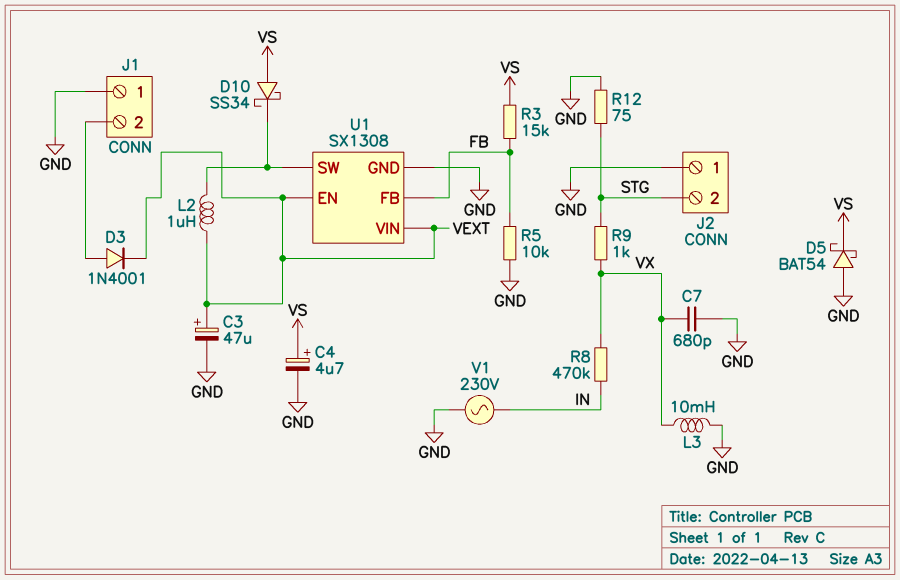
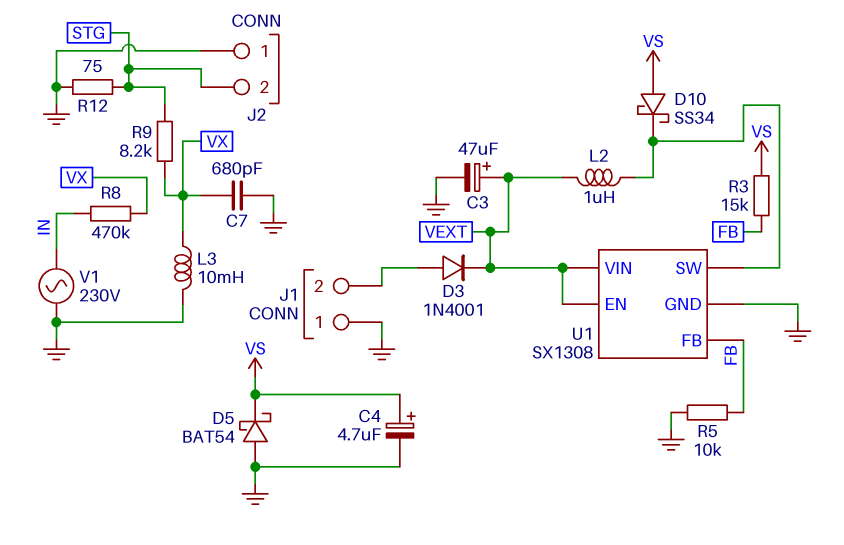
R9: 1k (STG, VX) -> 8.2k (STG, VX)

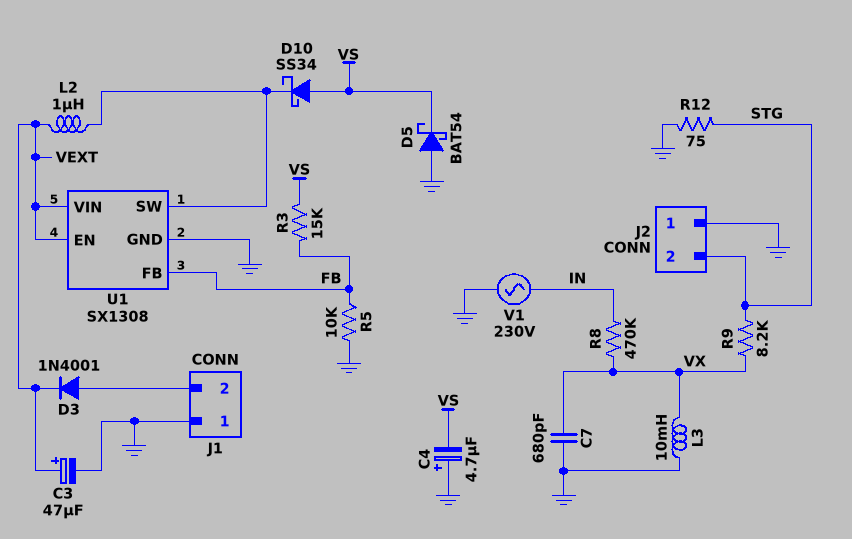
C4: 4.7uF (plus VS, minus GND) -> 4.7uF (plus GND, minus VS)

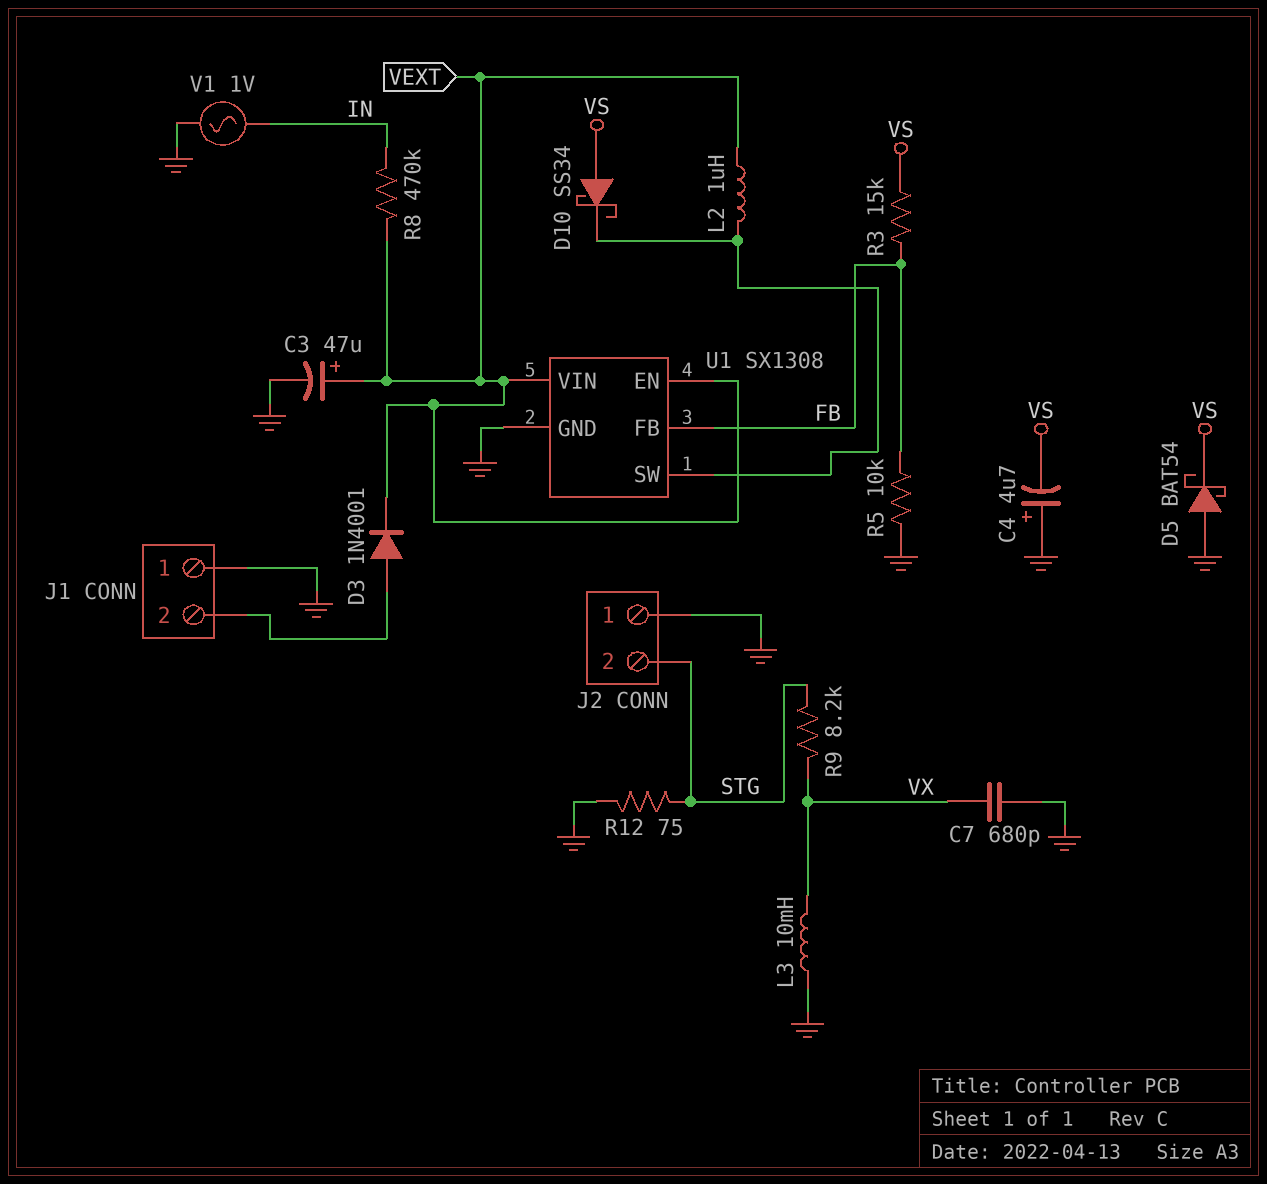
R8: 470k (IN, VX) -> 470k (IN, VEXT)
V1: AC 230V (GND, IN) -> AC 1V (GND, IN)

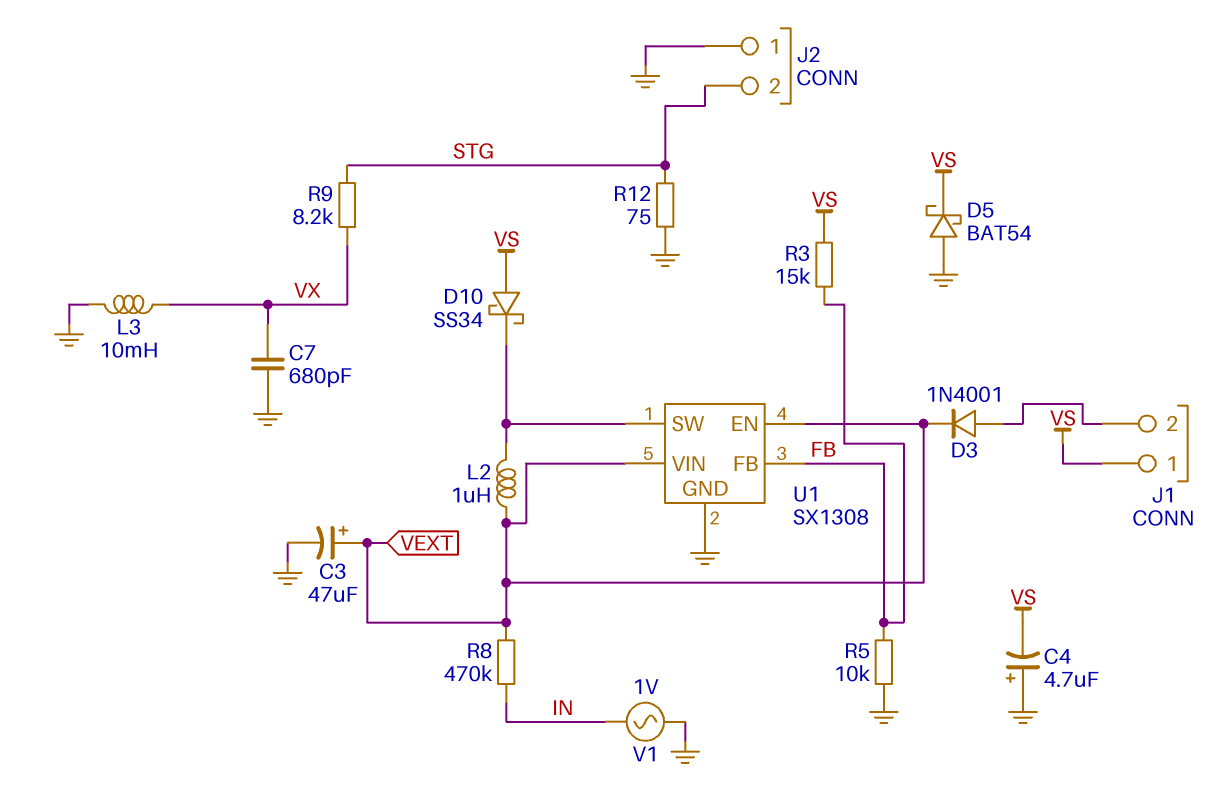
J1 pin 1: GND -> VS

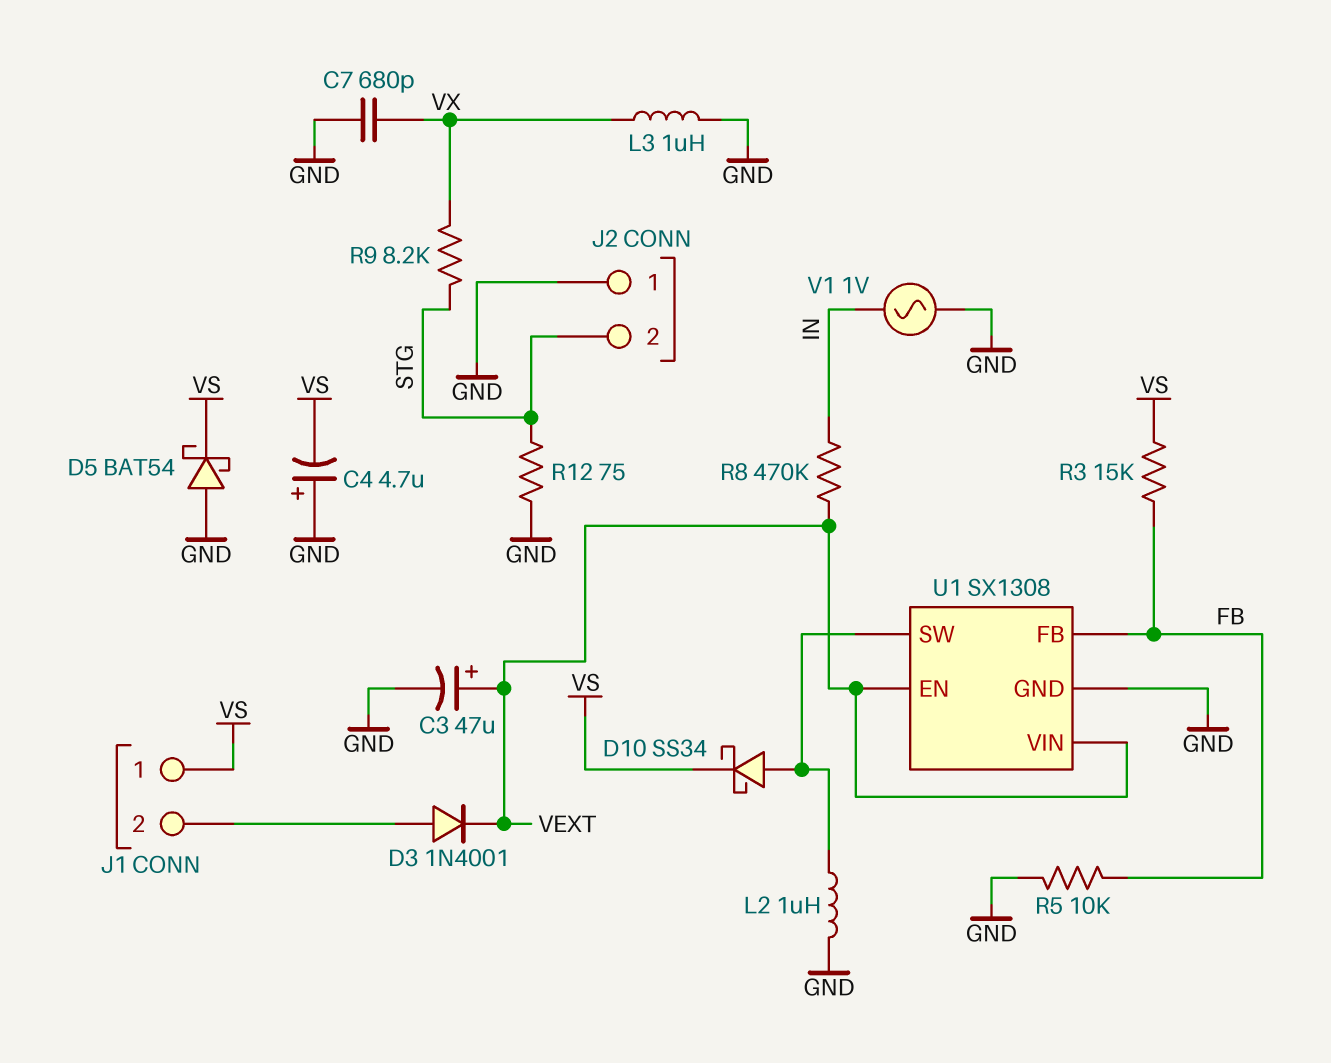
D10: schottky SS34 (A VS, K U1/SW) -> schottky SS34 (A U1/SW, K VS)
L2: 1uH (U1/SW, VEXT) -> 1uH (GND, U1/SW)
L3: 10mH (GND, VX) -> 1uH (GND, VX)

